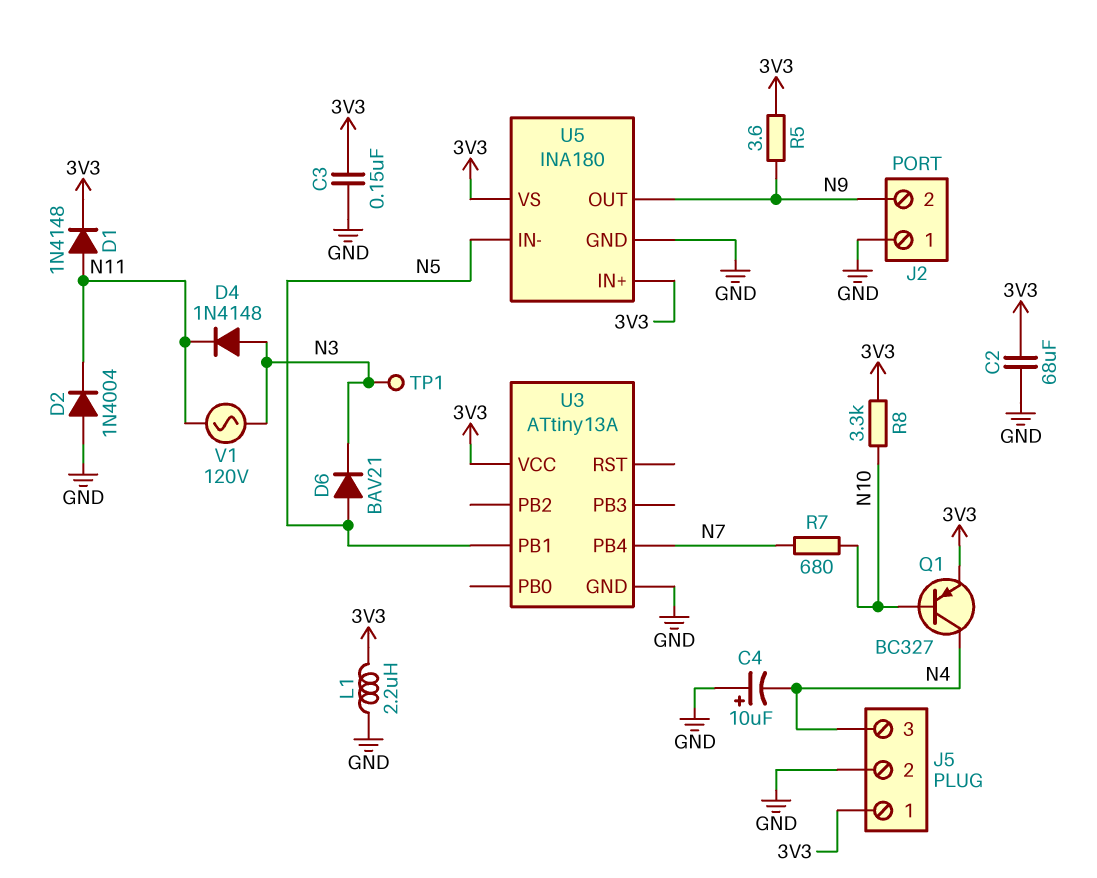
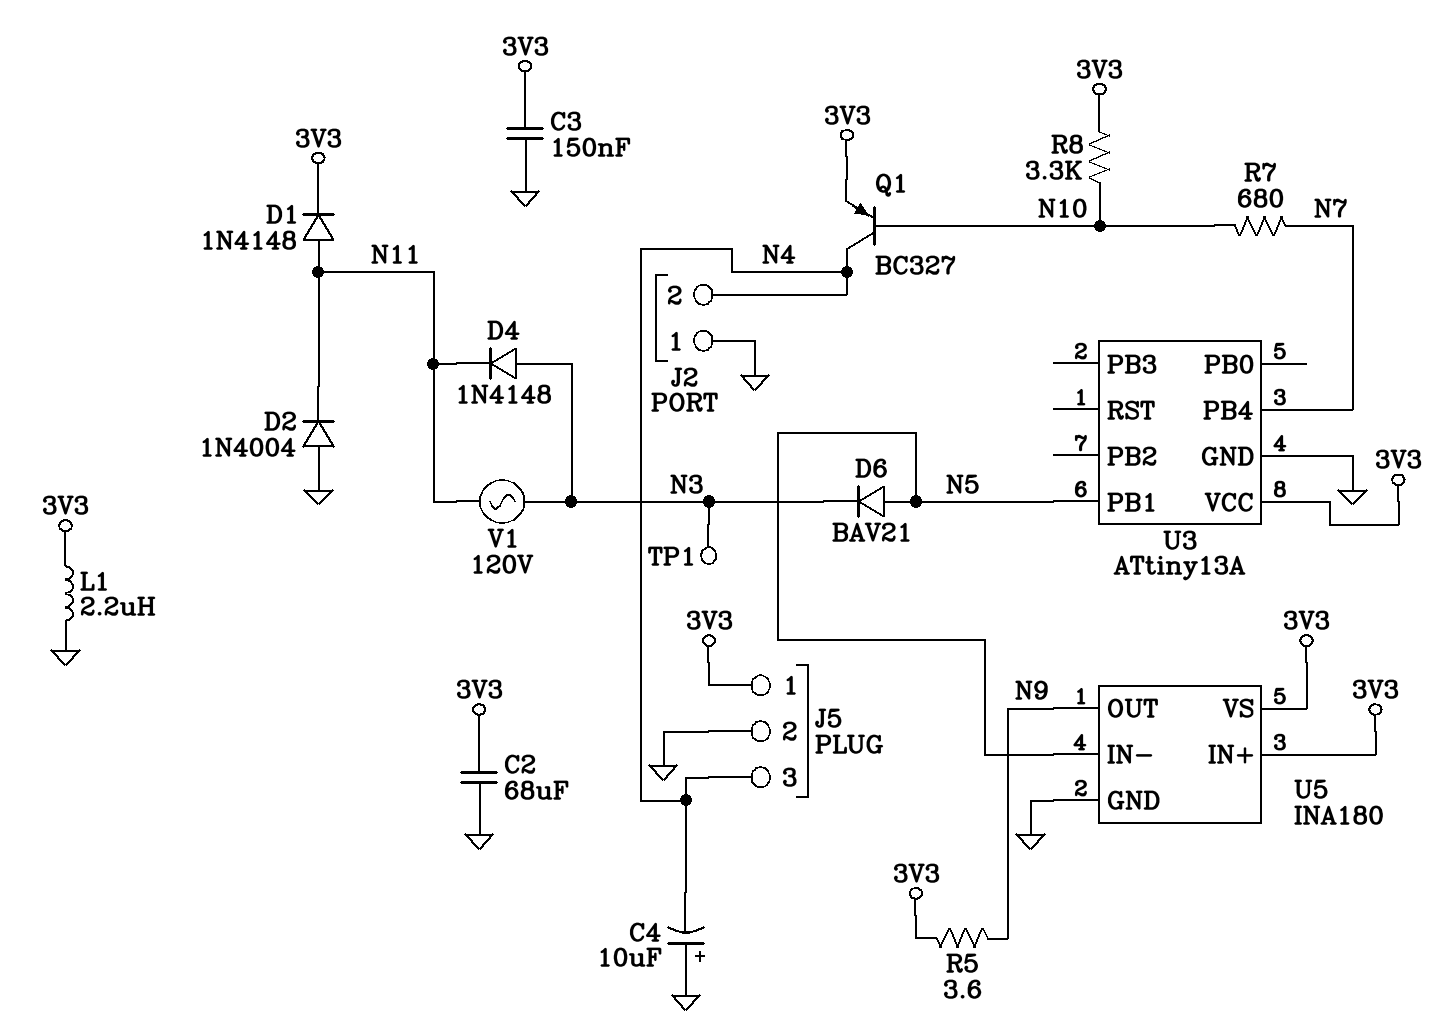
J2 pin 2: N9 -> N4

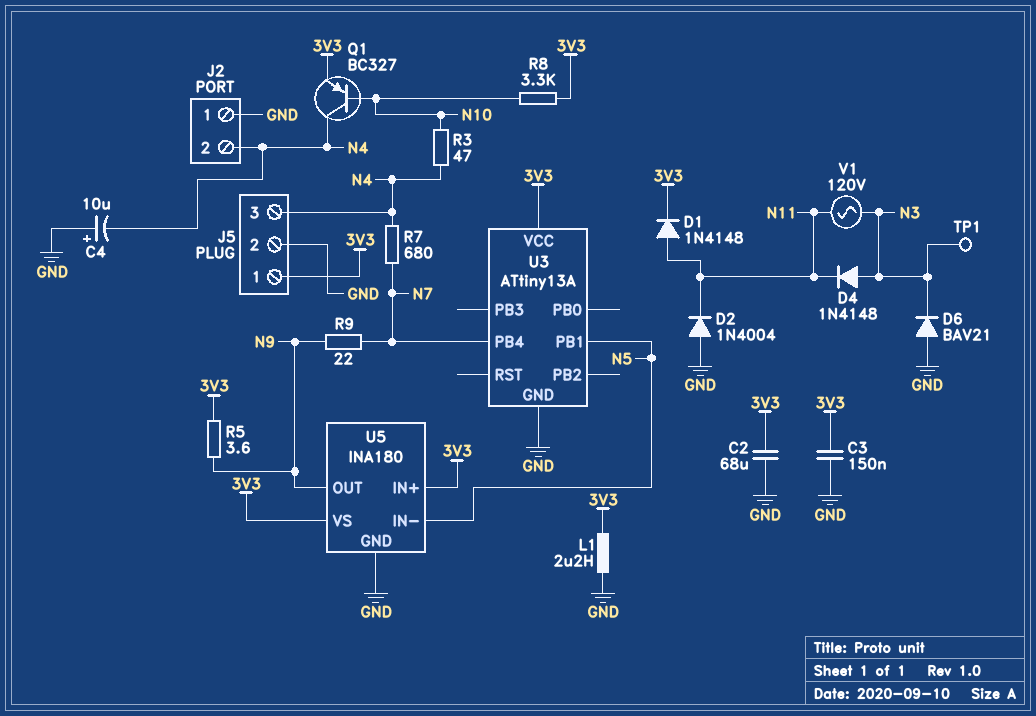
D6: diode BAV21 (A N5, K N3) -> diode BAV21 (A GND, K N3)
R3: none -> 47 (N4, N10)
R7: 680 (N7, N10) -> 680 (N4, N7)
R9: none -> 22 (N7, N9)

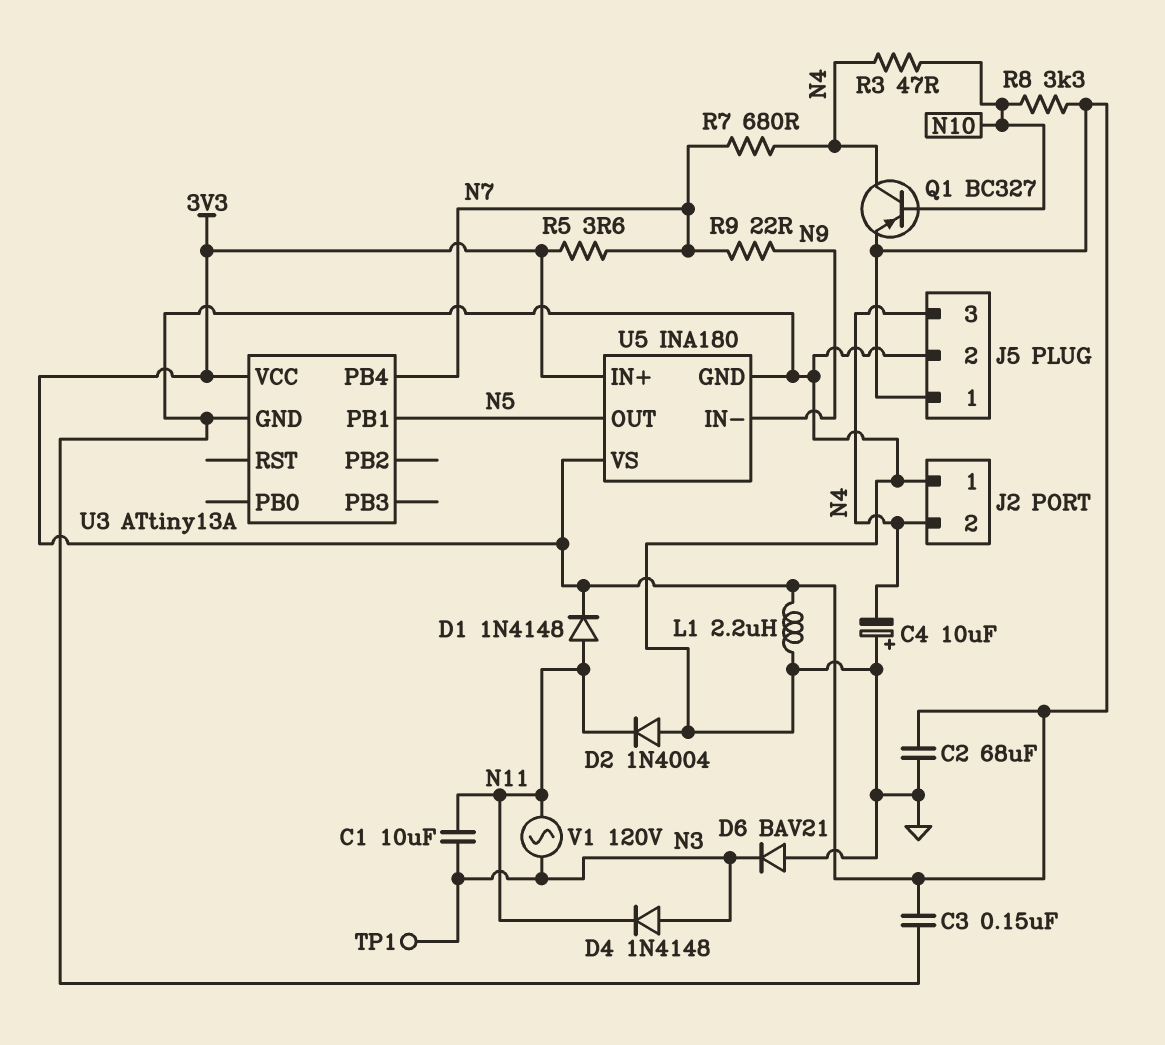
C1: none -> 10uF (N3, N11)
R5: 3.6 (3V3, N9) -> 3.6 (3V3, N7)
U5 pin IN-: N5 -> N9
U5 pin OUT: N9 -> N5

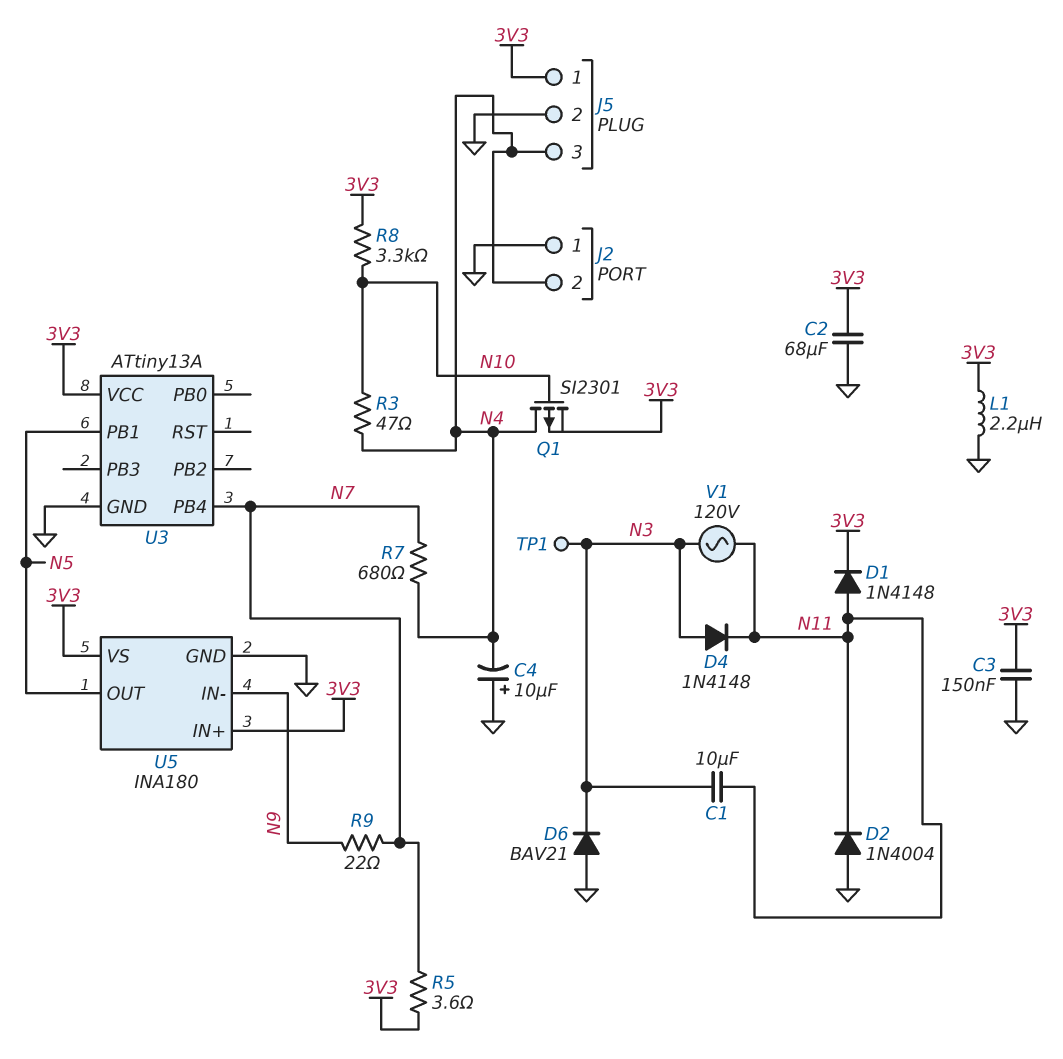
Q1: PNP BC327 (B N10, C N4, E 3V3) -> PMOS SI2301 (G N10, D N4, S 3V3)

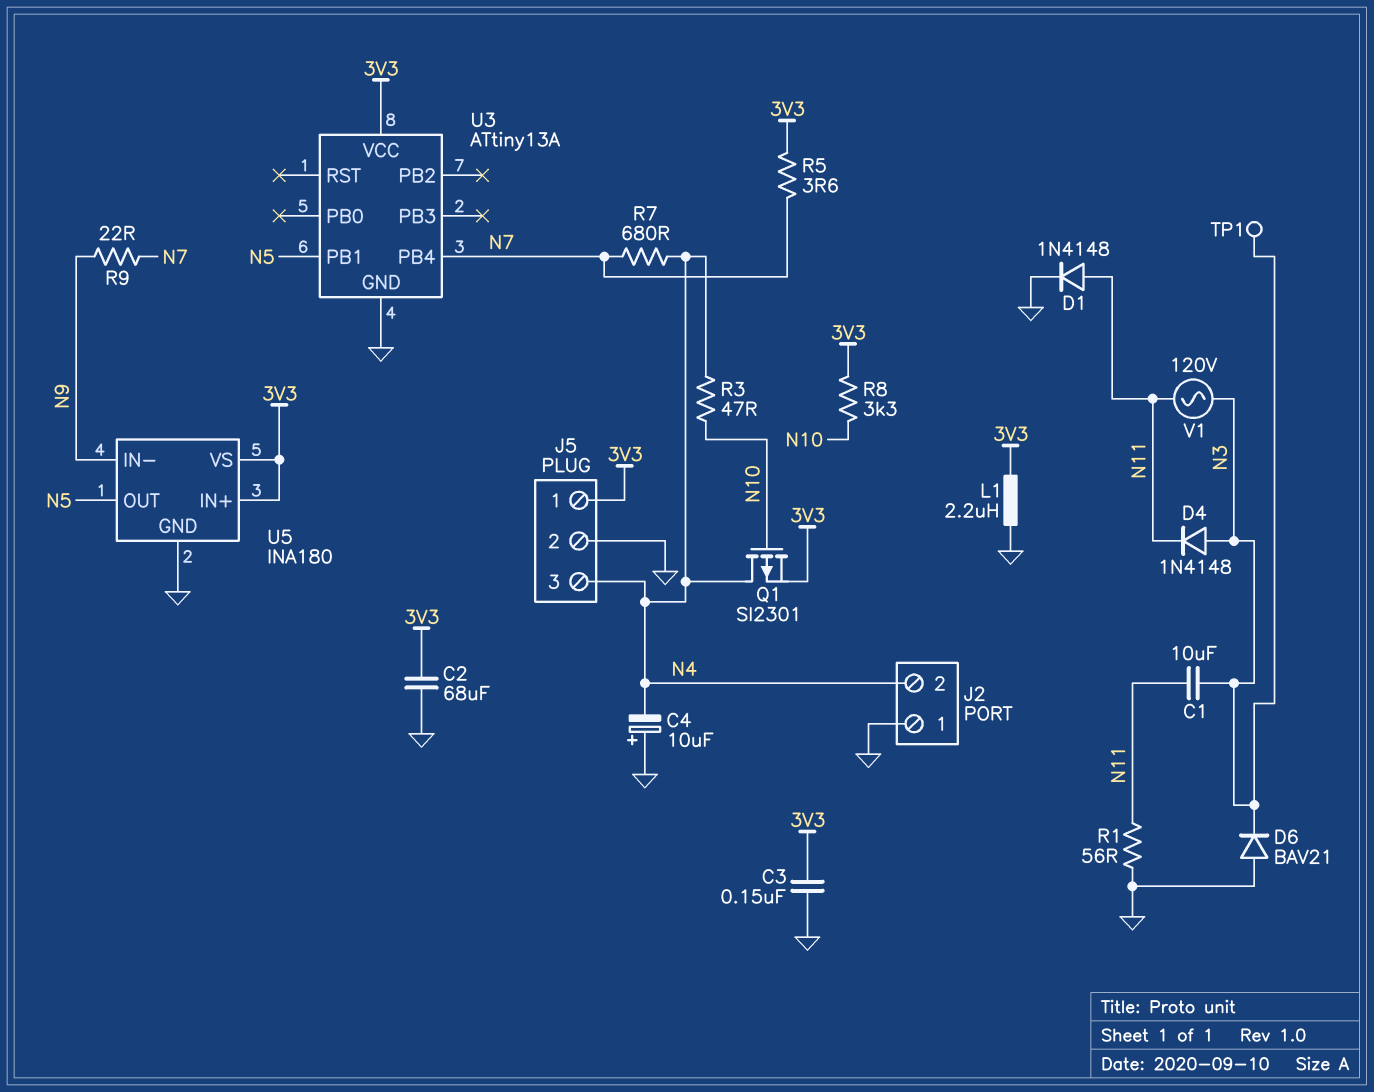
D1: diode 1N4148 (A N11, K 3V3) -> diode 1N4148 (A N11, K GND)
D2: diode 1N4004 (A GND, K N11) -> none
R1: none -> 56 (GND, N11)

